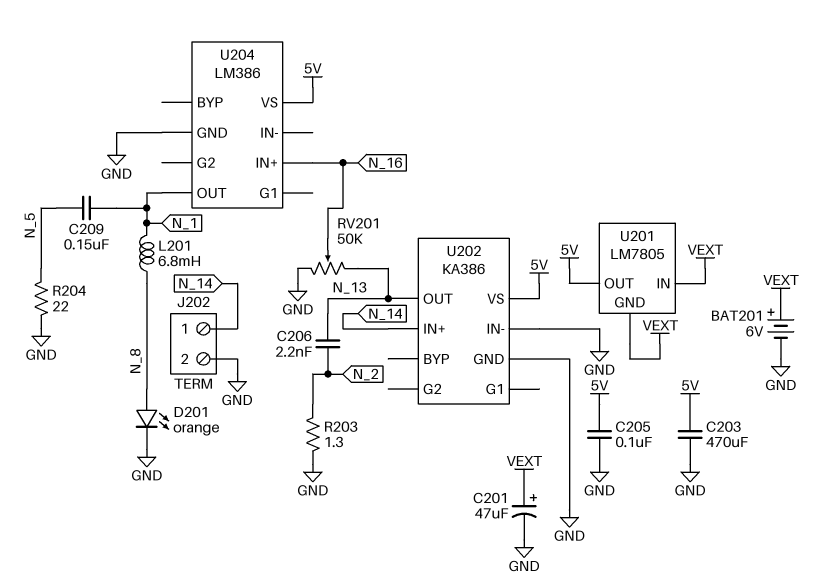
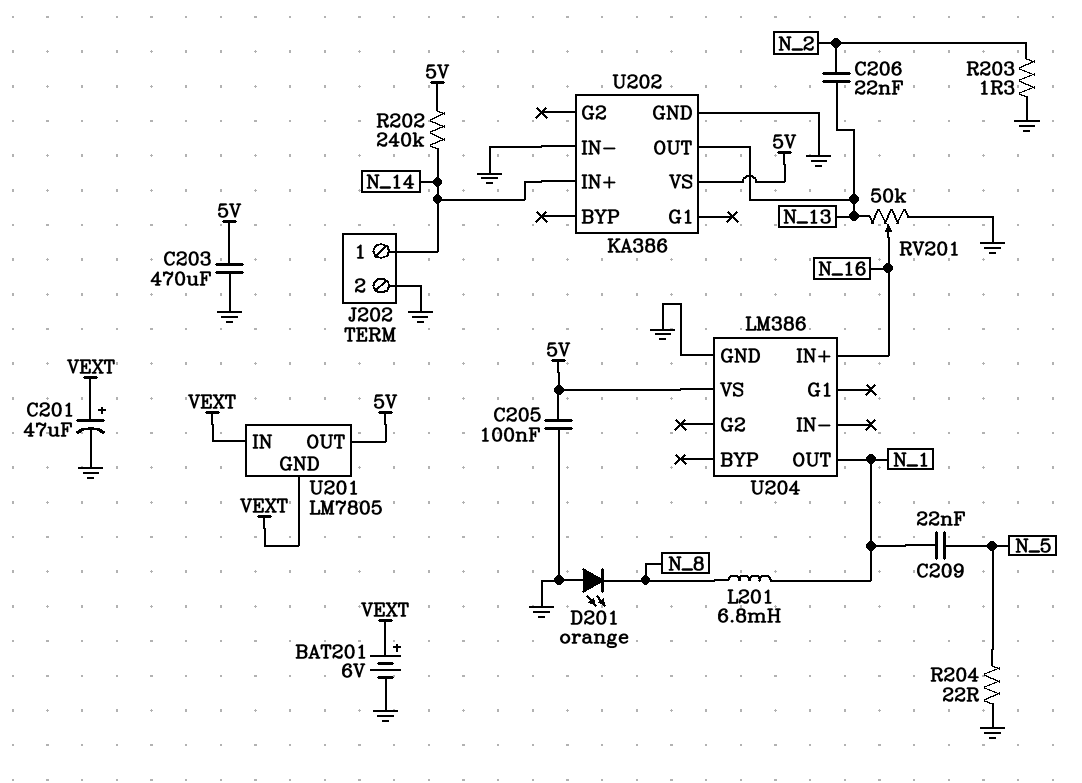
C206: 2.2nF (N_2, N_13) -> 22nF (N_2, N_13)
C209: 150nF (N_1, N_5) -> 22nF (N_1, N_5)
D201: LED orange (A N_8, K GND) -> LED orange (A GND, K N_8)
R202: none -> 240k (5V, N_14)

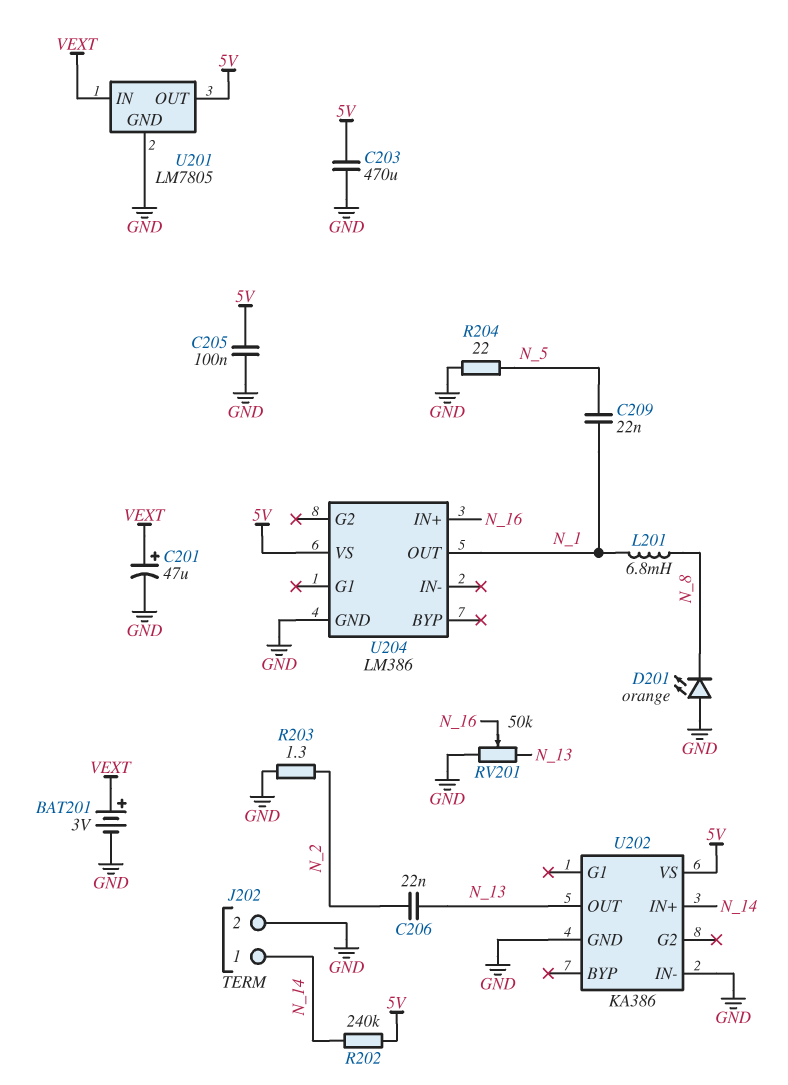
BAT201: 6V (plus VEXT, minus GND) -> 3V (plus VEXT, minus GND)
U201 pin GND: VEXT -> GND

